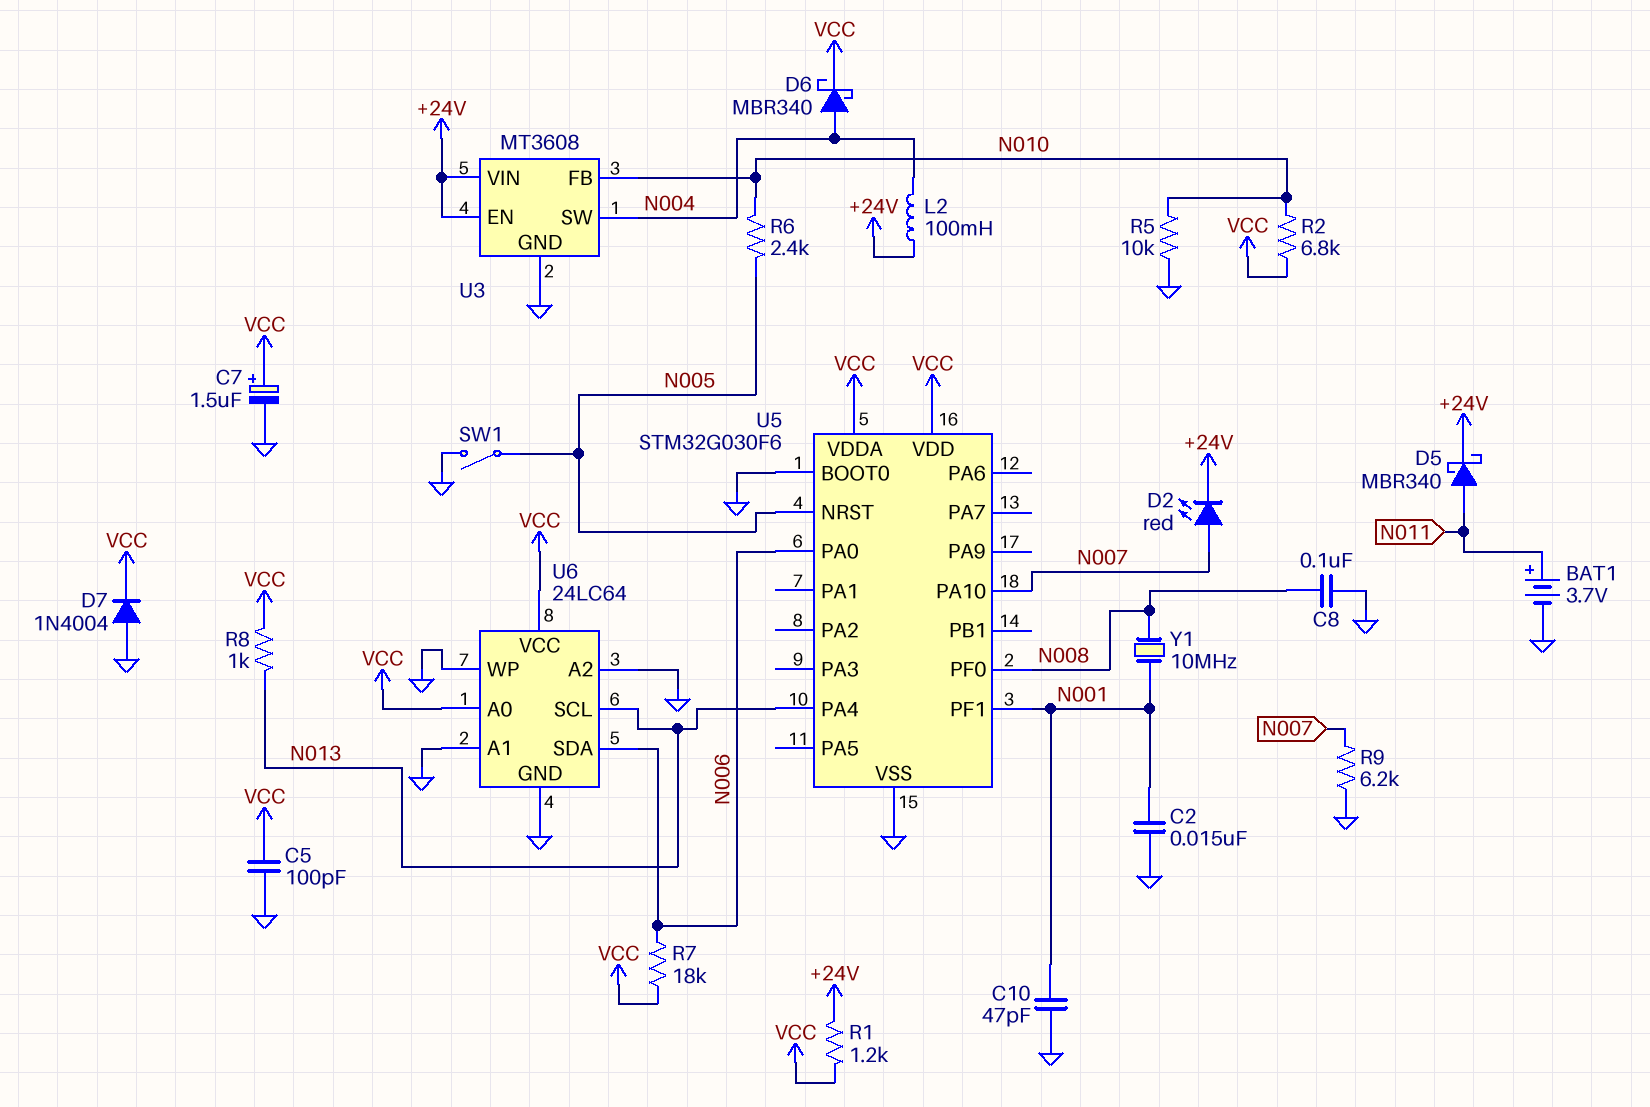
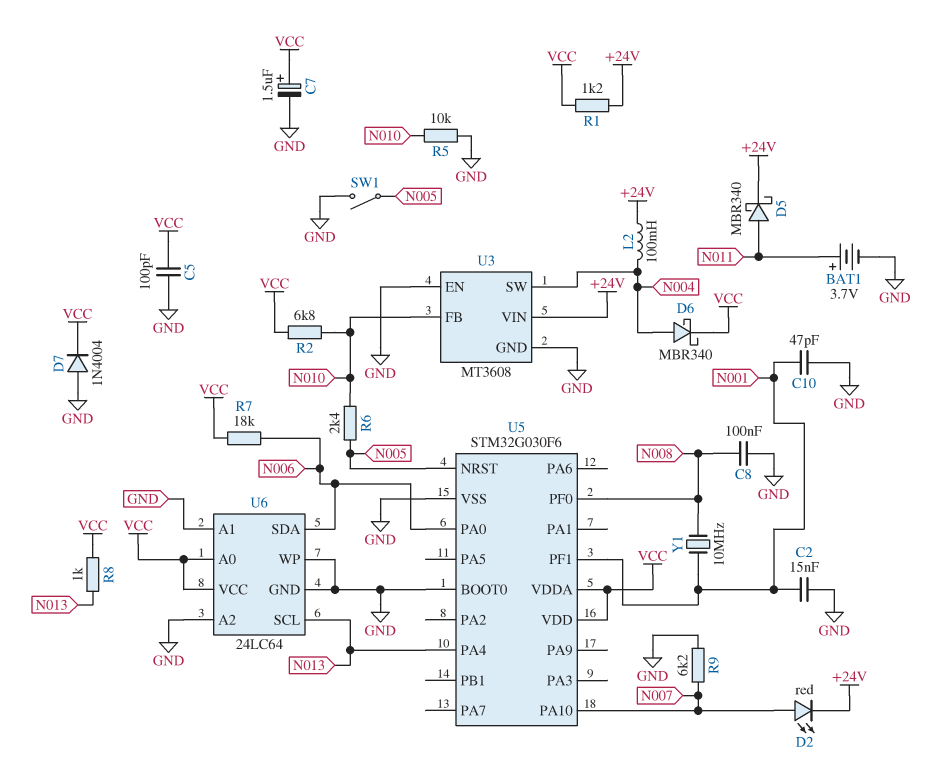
U3 pin EN: +24V -> GND

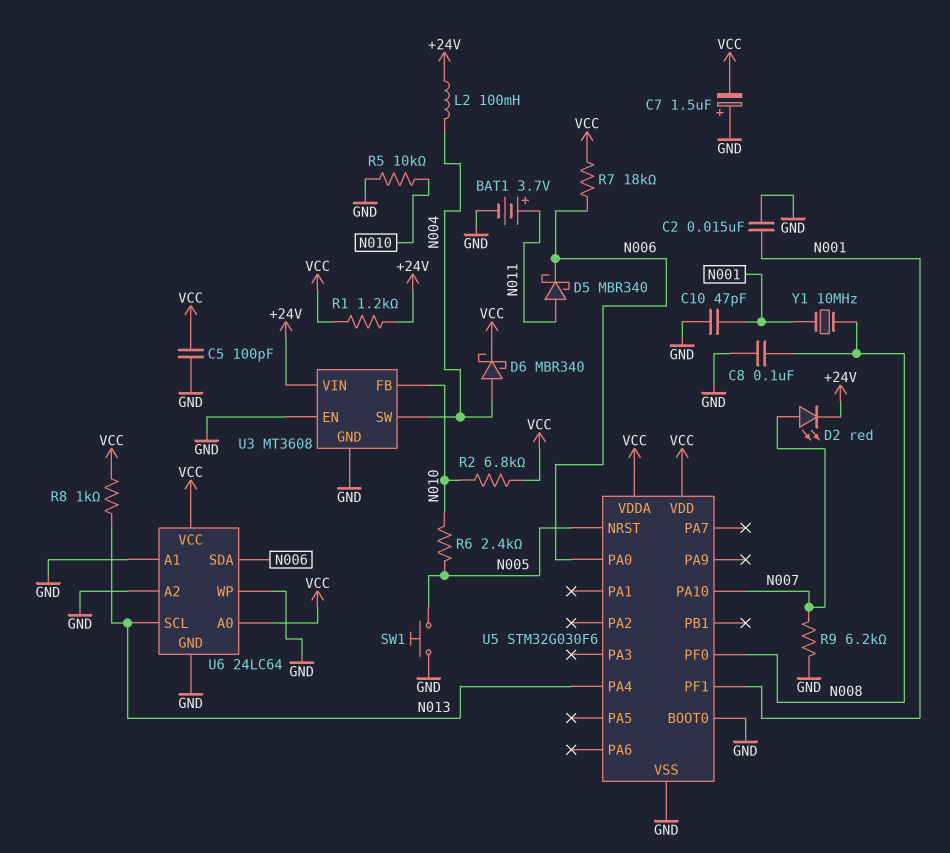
C7: 1.5uF (plus VCC, minus GND) -> 1.5uF (plus GND, minus VCC)
D5: schottky MBR340 (A N011, K +24V) -> schottky MBR340 (A N011, K N006)
D7: diode 1N4004 (A GND, K VCC) -> none
SW1: switch (GND, N005) -> button (GND, N005)

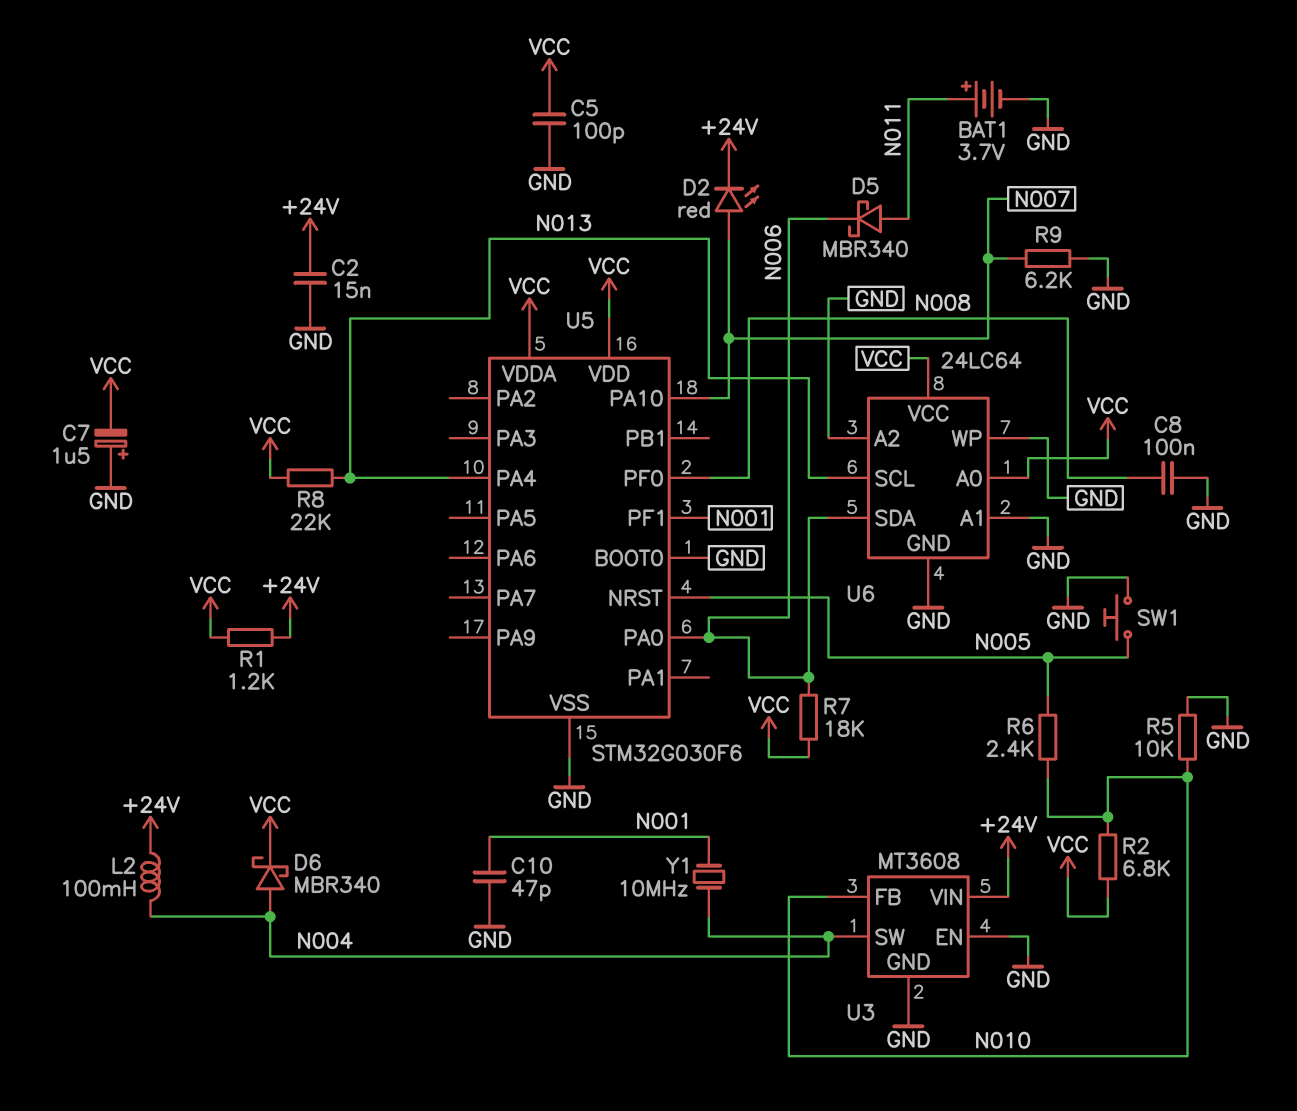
C2: 15nF (GND, N001) -> 15nF (+24V, GND)
R8: 1k (N013, VCC) -> 22k (N013, VCC)
Y1: 10MHz (N001, N008) -> 10MHz (N001, N004)

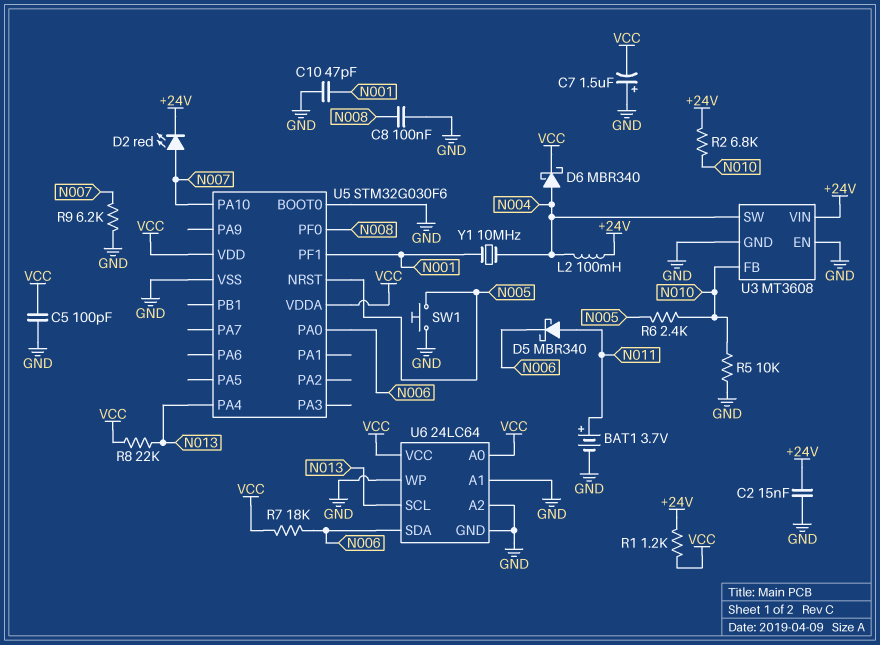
R2: 6.8k (N010, VCC) -> 6.8k (+24V, N010)

